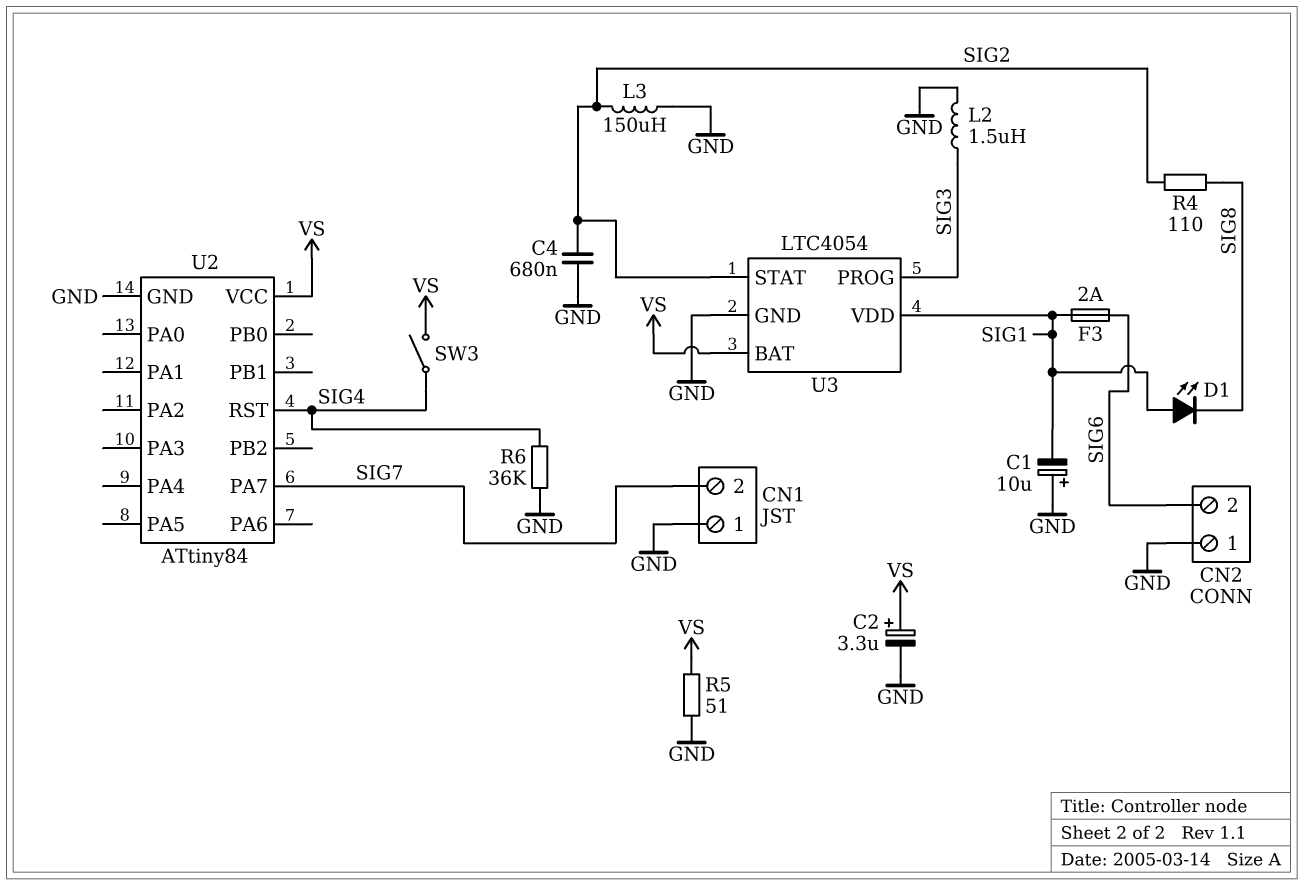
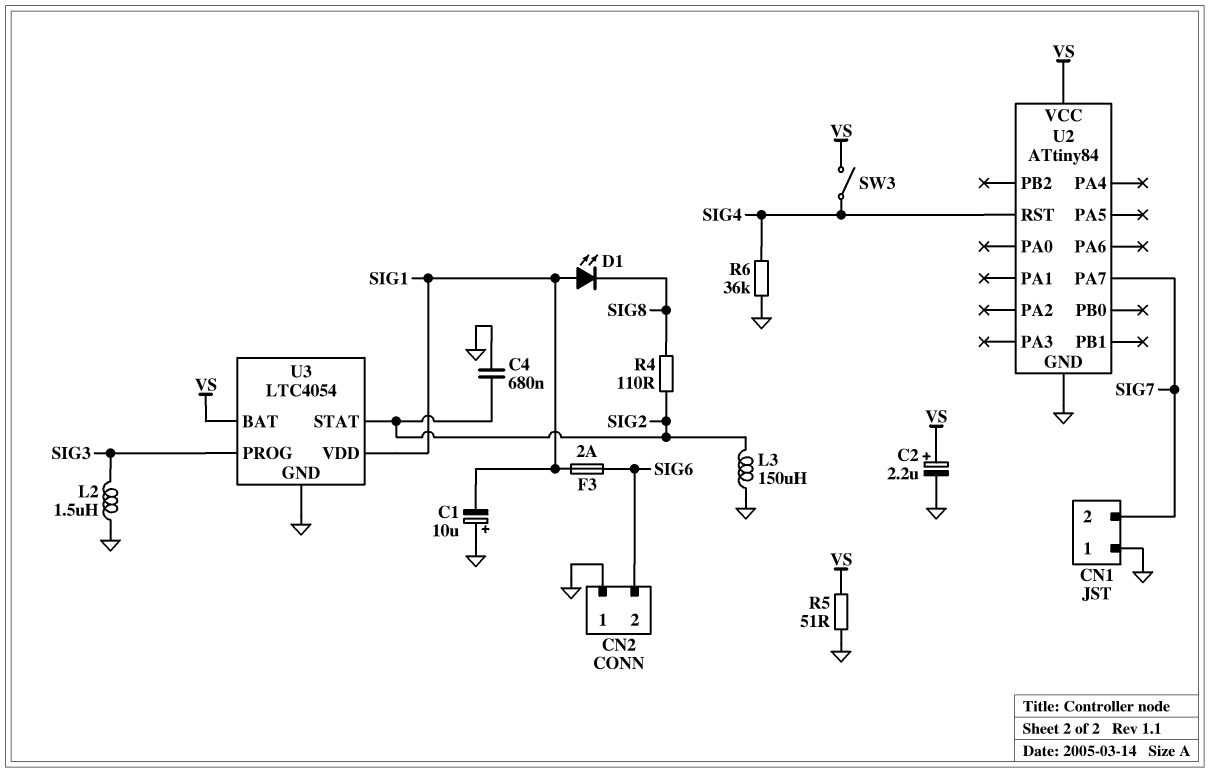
C2: 3.3uF (plus VS, minus GND) -> 2.2uF (plus VS, minus GND)

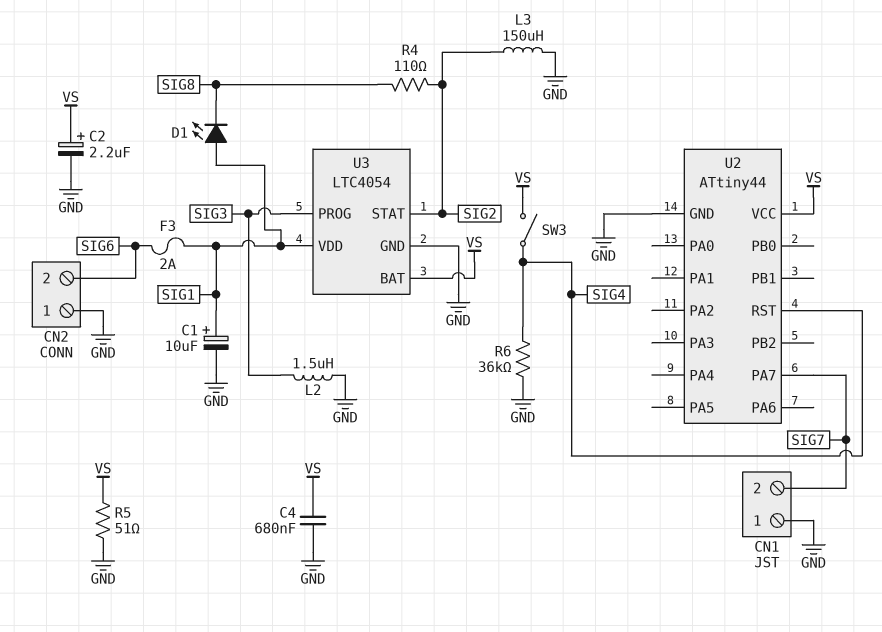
C1: 10uF (plus GND, minus SIG1) -> 10uF (plus SIG1, minus GND)
C4: 680nF (GND, SIG2) -> 680nF (GND, VS)
U2: ATtiny84 -> ATtiny44

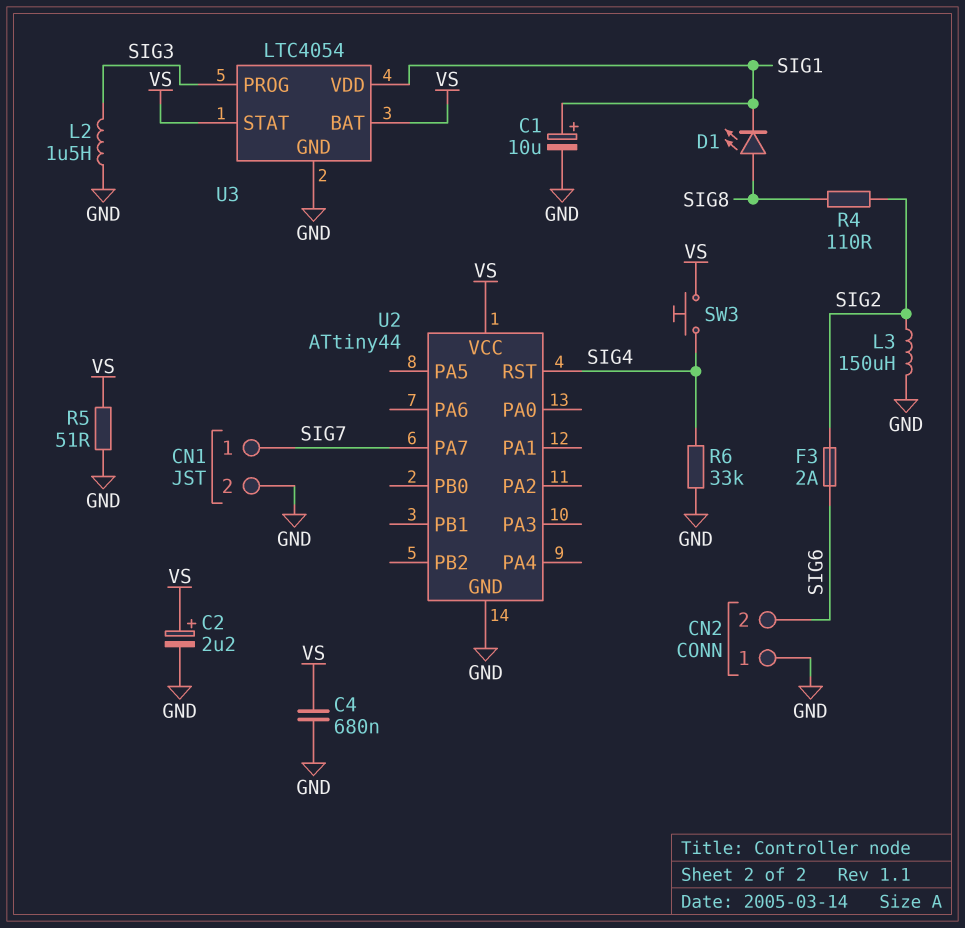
CN1 pin 1: GND -> SIG7
CN1 pin 2: SIG7 -> GND
D1: LED (A SIG1, K SIG8) -> LED (A SIG8, K SIG1)
F3: 2A (SIG1, SIG6) -> 2A (SIG2, SIG6)
R6: 36k (GND, SIG4) -> 33k (GND, SIG4)
SW3: switch (SIG4, VS) -> button (SIG4, VS)
U3 pin STAT: SIG2 -> VS

